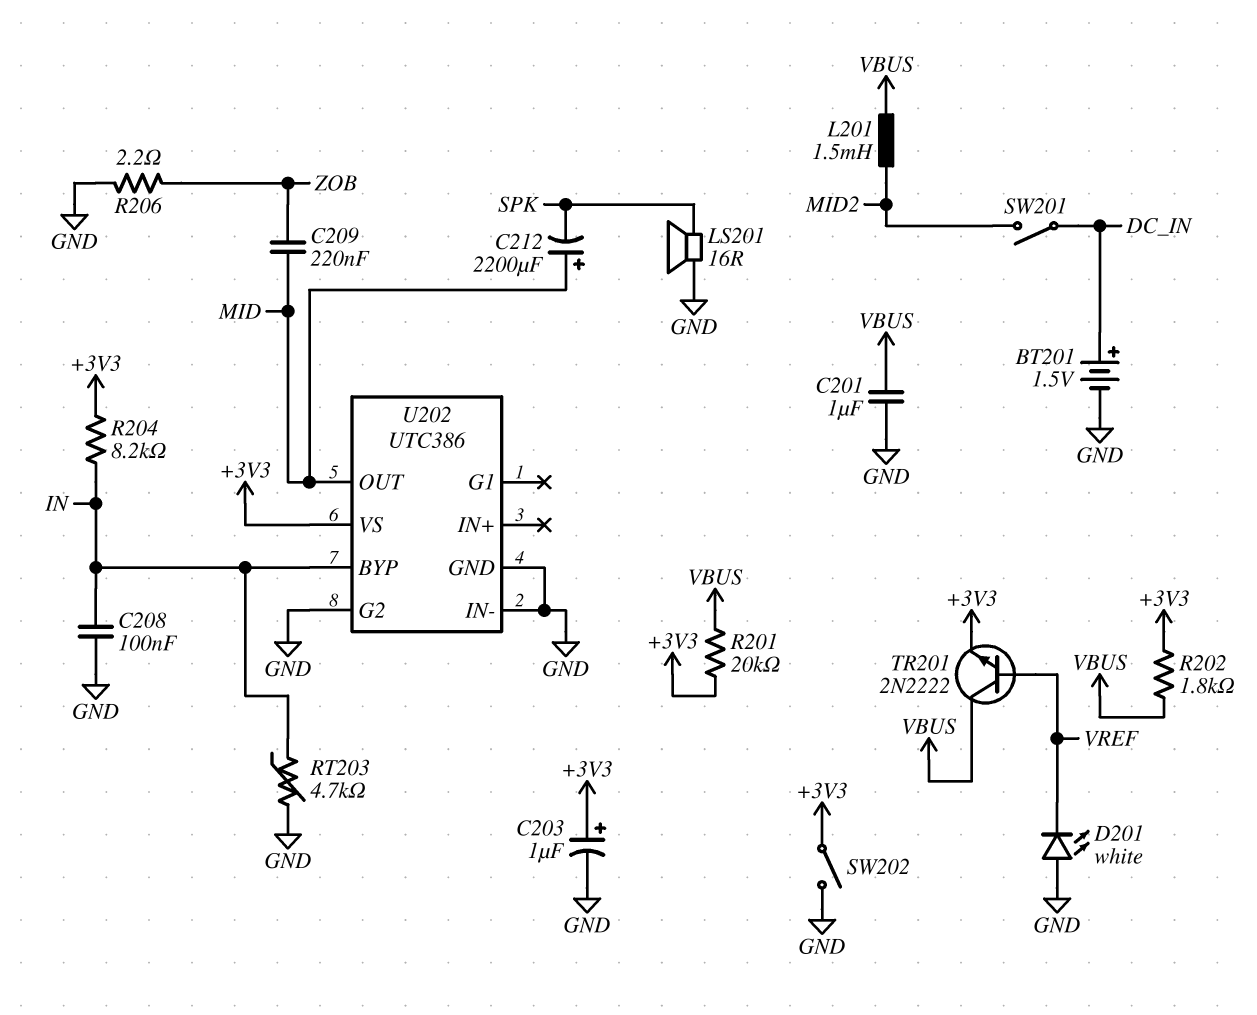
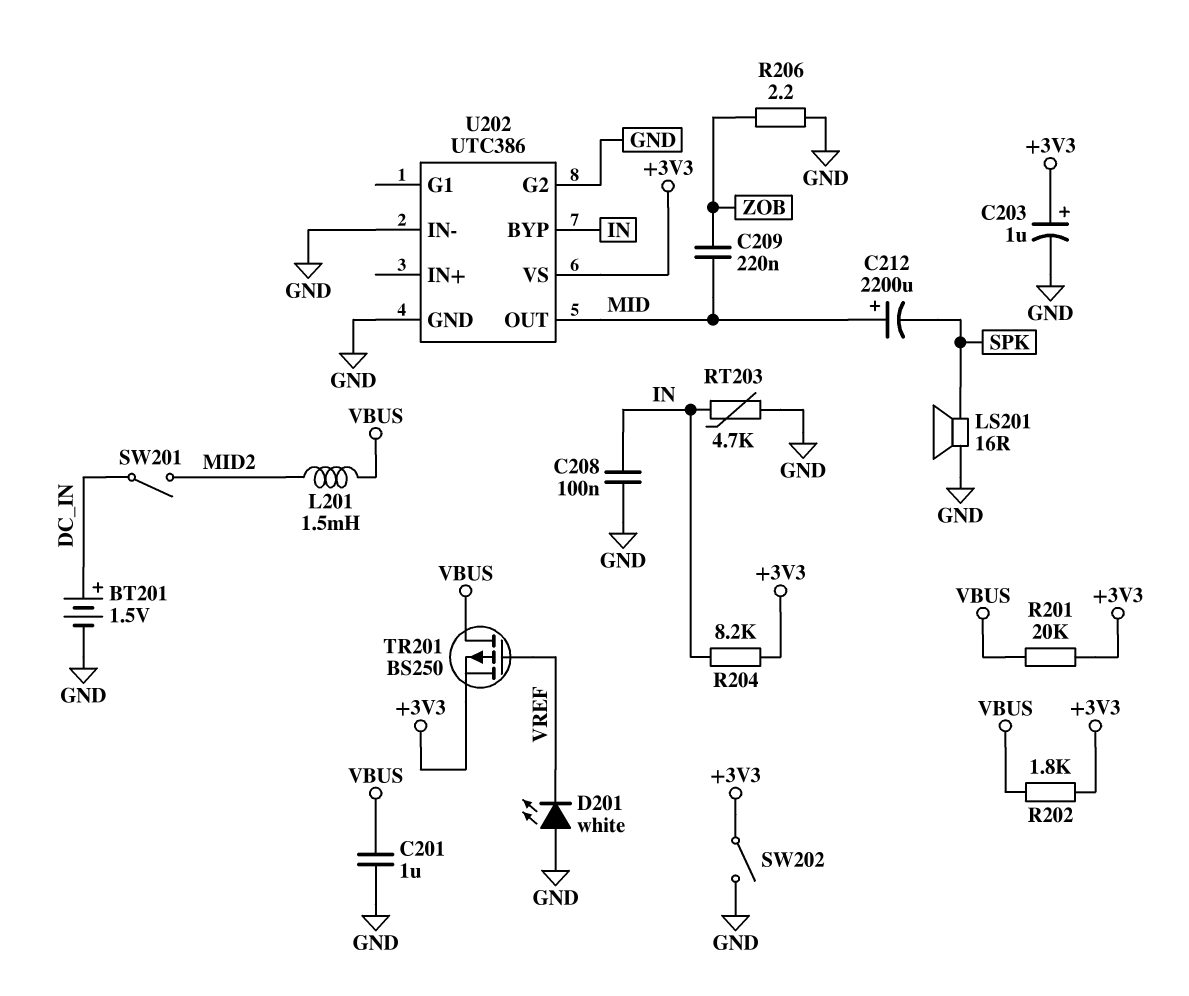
TR201: NPN 2N2222 (B VREF, C VBUS, E +3V3) -> PMOS BS250 (G VREF, D VBUS, S +3V3)

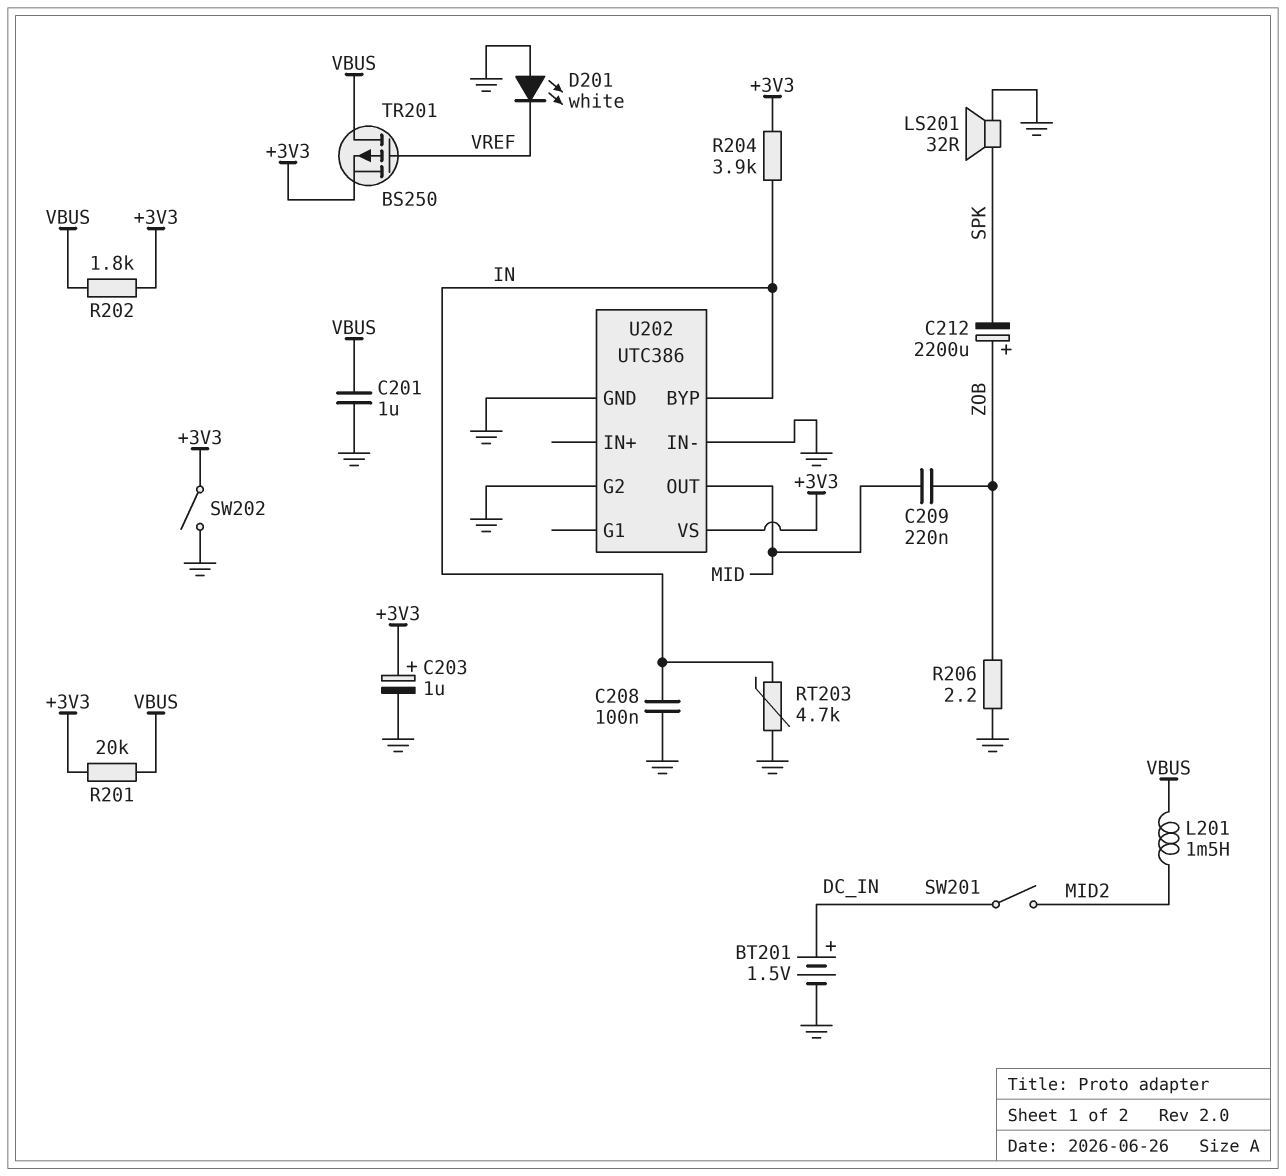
C212: 2200uF (plus MID, minus SPK) -> 2200uF (plus ZOB, minus SPK)
LS201: speaker 16R (GND, SPK) -> speaker 32R (GND, SPK)
R204: 8.2k (+3V3, IN) -> 3.9k (+3V3, IN)

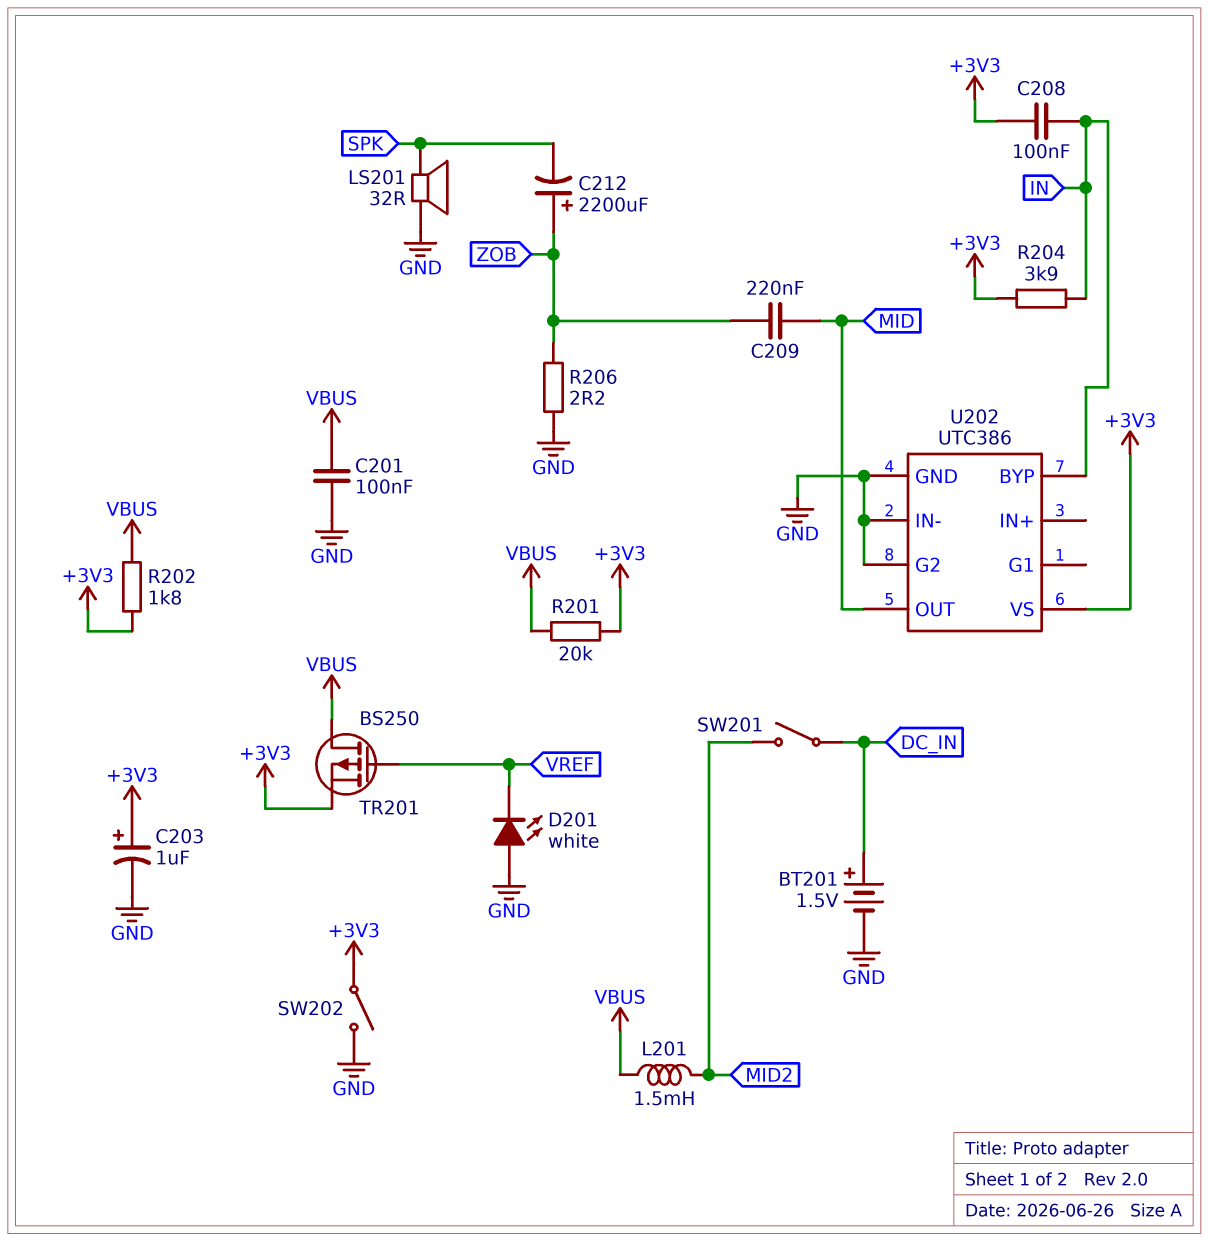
C201: 1uF (GND, VBUS) -> 100nF (GND, VBUS)
C208: 100nF (GND, IN) -> 100nF (+3V3, IN)
RT203: 4.7k (GND, IN) -> none

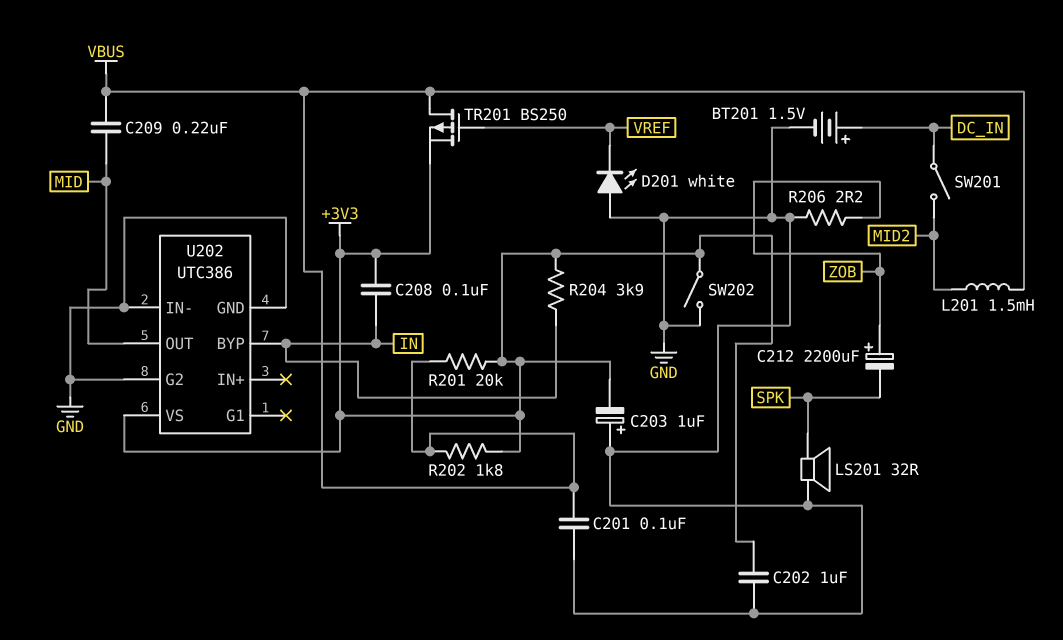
C202: none -> 1uF (+3V3, GND)
C203: 1uF (plus +3V3, minus GND) -> 1uF (plus GND, minus +3V3)
C209: 220nF (MID, ZOB) -> 220nF (MID, VBUS)

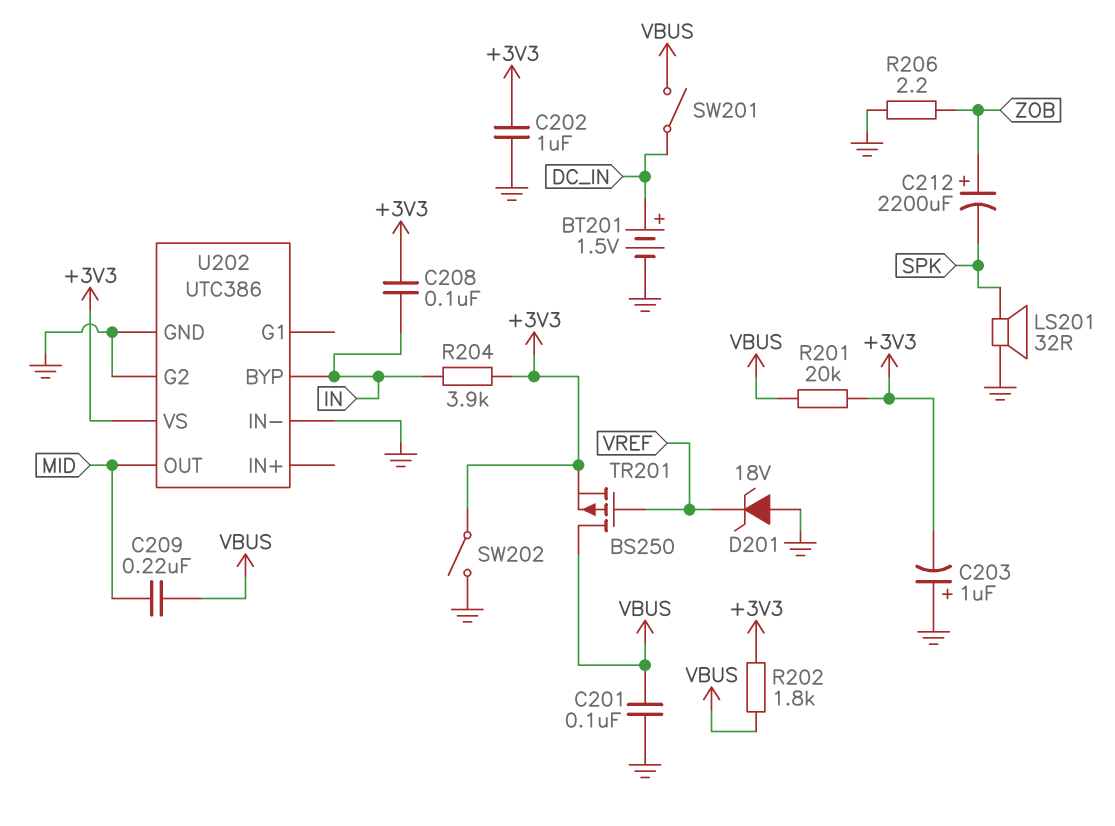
D201: LED white (A GND, K VREF) -> zener 18V (A GND, K VREF)
L201: 1.5mH (MID2, VBUS) -> none
SW201: switch (DC_IN, MID2) -> switch (DC_IN, VBUS)

